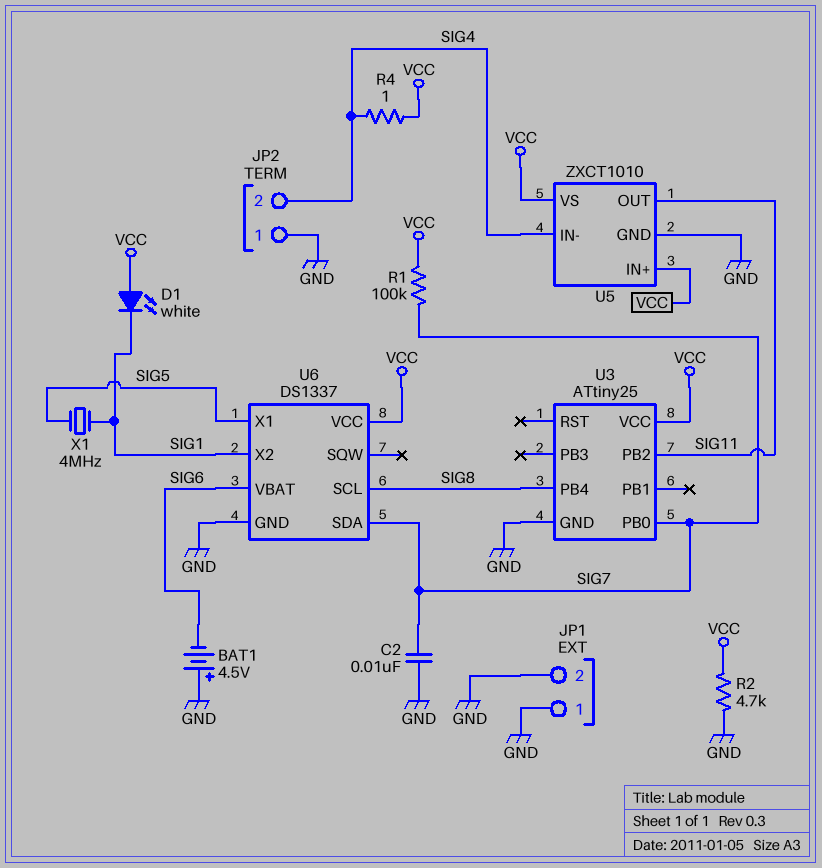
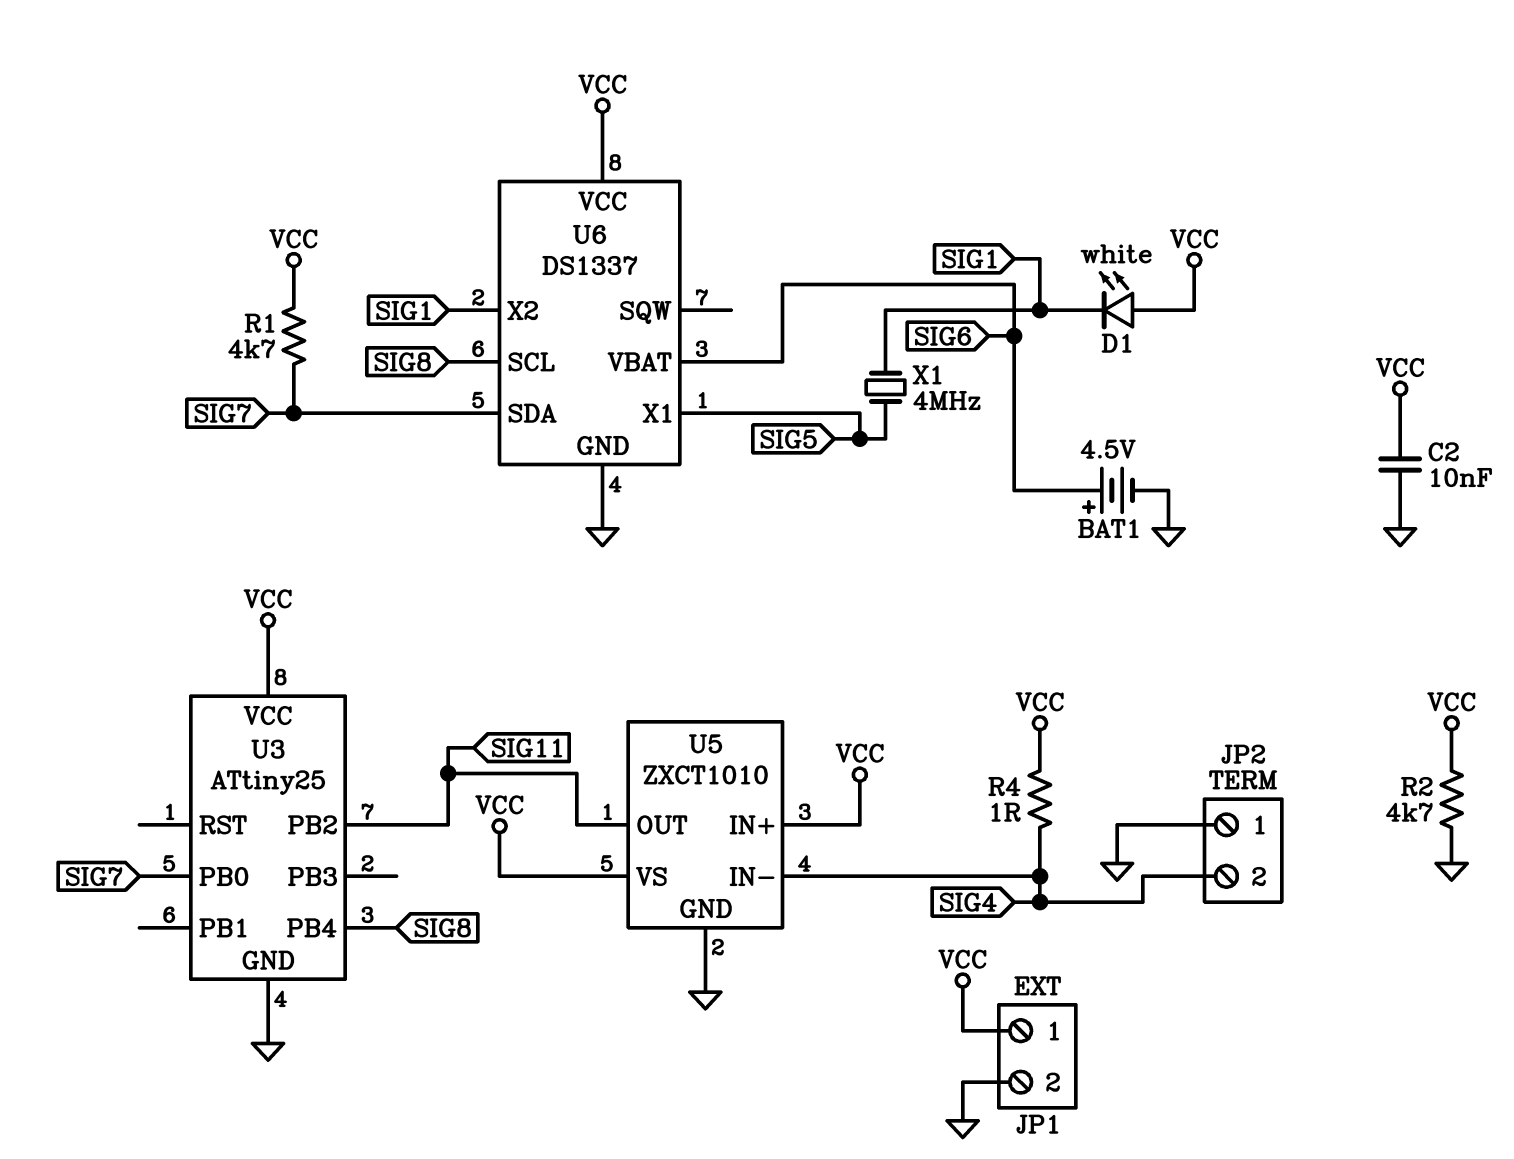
BAT1: 4.5V (plus GND, minus SIG6) -> 4.5V (plus SIG6, minus GND)
C2: 10nF (GND, SIG7) -> 10nF (GND, VCC)
JP1 pin 1: GND -> VCC
R1: 100k (SIG7, VCC) -> 4.7k (SIG7, VCC)

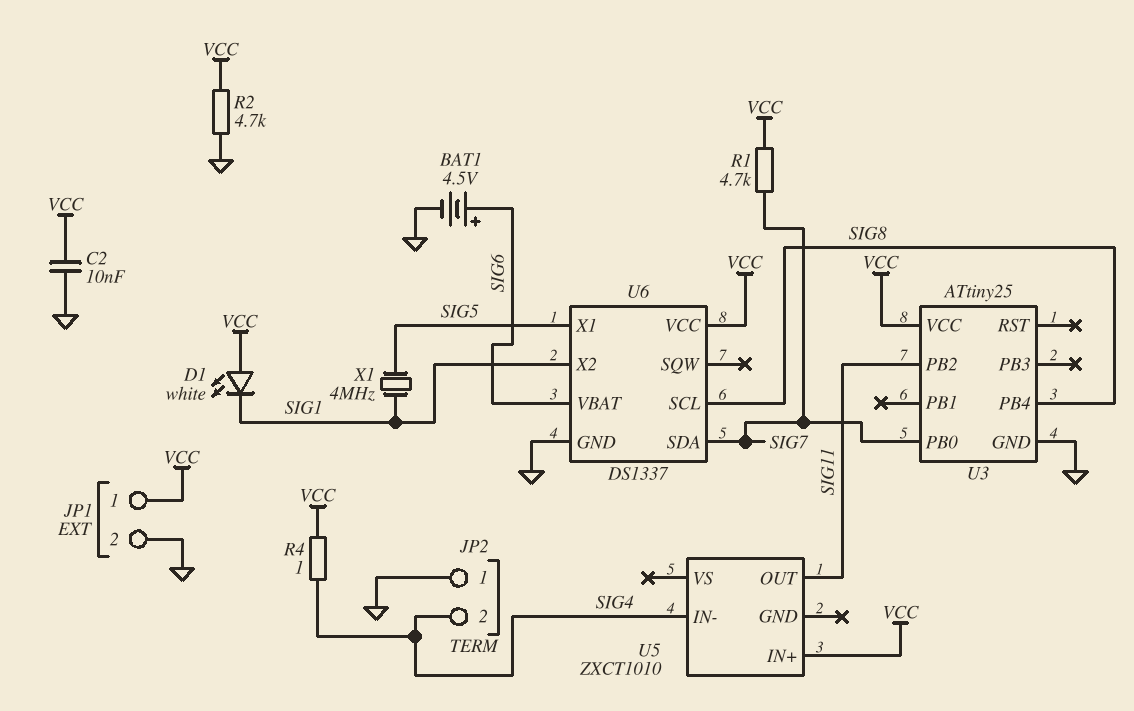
U5 pin GND: GND -> none
U5 pin VS: VCC -> none

